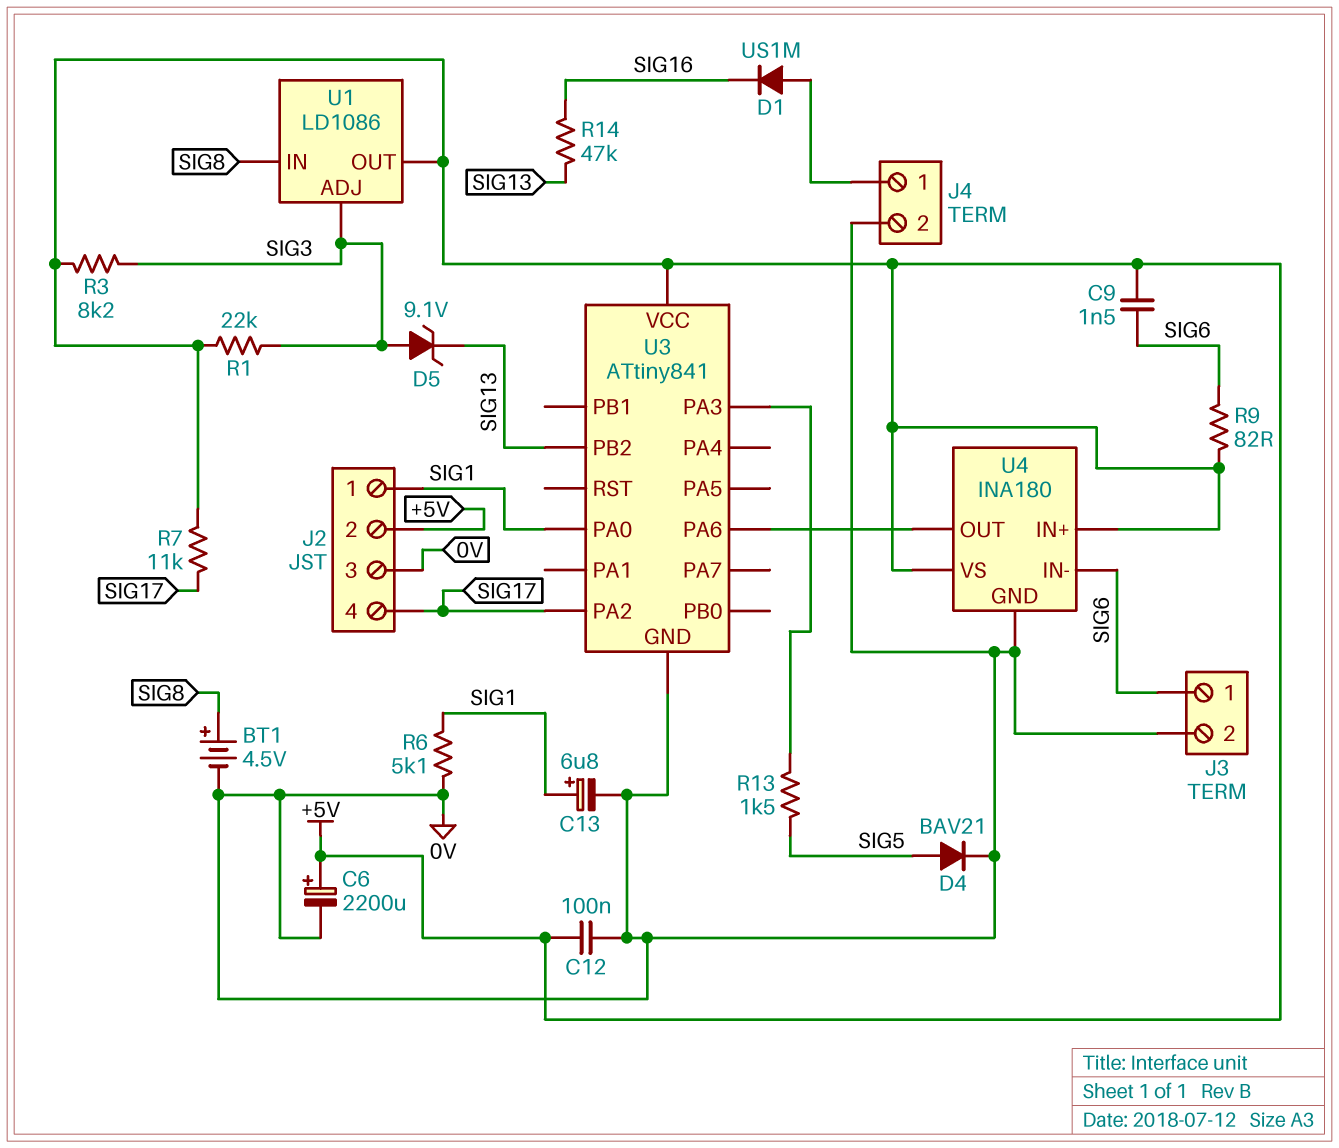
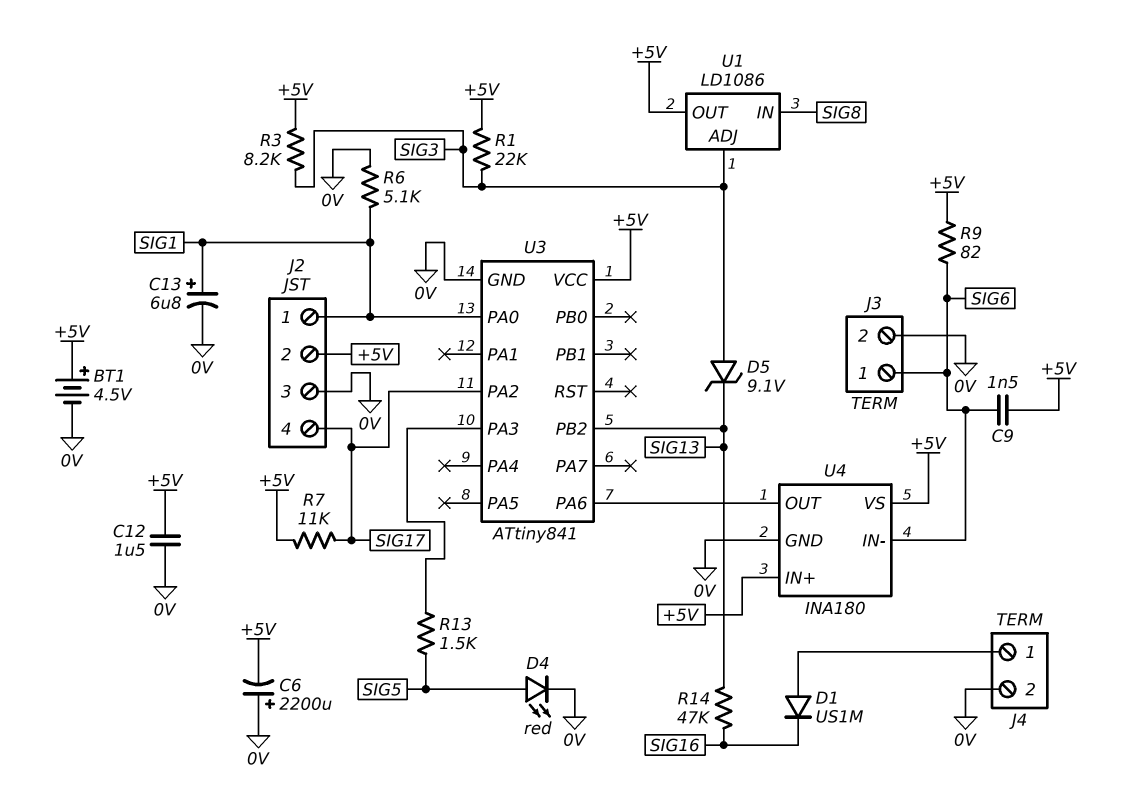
BT1: 4.5V (plus SIG8, minus 0V) -> 4.5V (plus +5V, minus 0V)
C6: 2200uF (plus +5V, minus 0V) -> 2200uF (plus 0V, minus +5V)
C12: 100nF (+5V, 0V) -> 1.5uF (+5V, 0V)
D4: diode BAV21 (A SIG5, K 0V) -> LED red (A SIG5, K 0V)

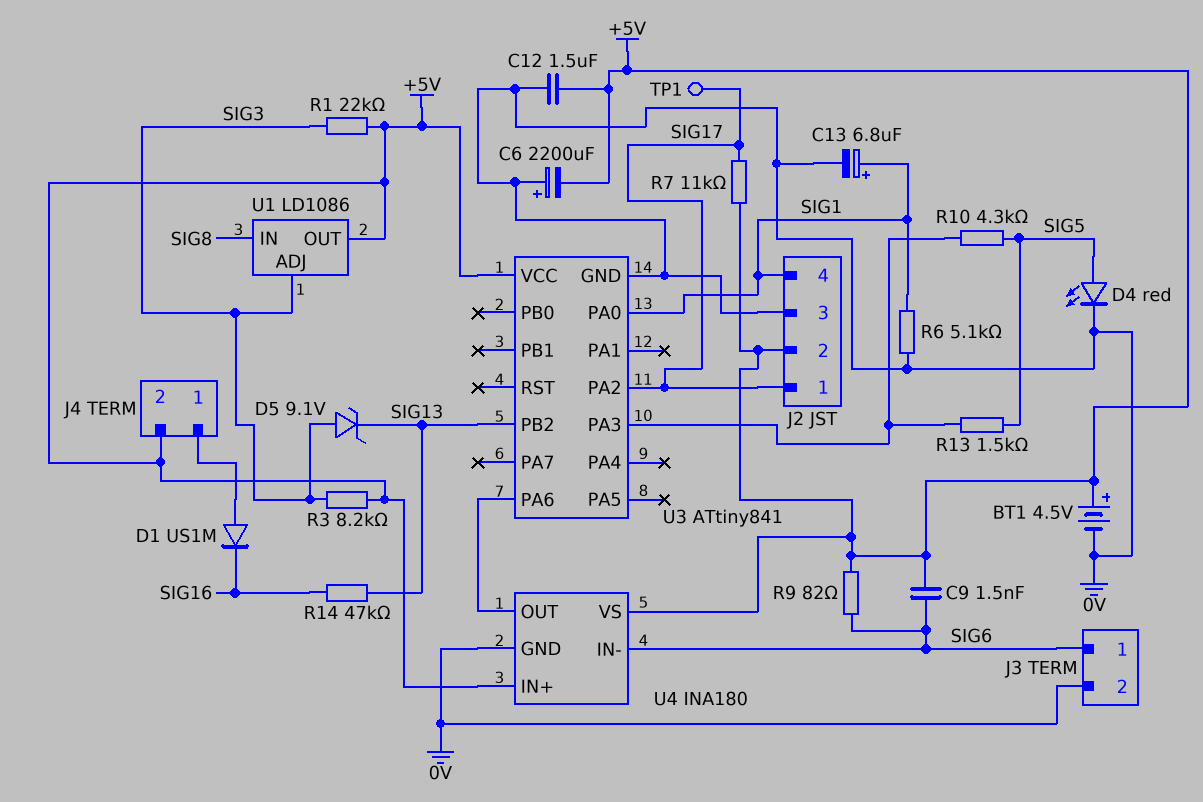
J2 pin 1: SIG1 -> SIG17
J2 pin 4: SIG17 -> SIG1
J4 pin 2: 0V -> +5V
R10: none -> 4.3k (SIG5, U3/PA3)
TP1: none -> test point (SIG17)

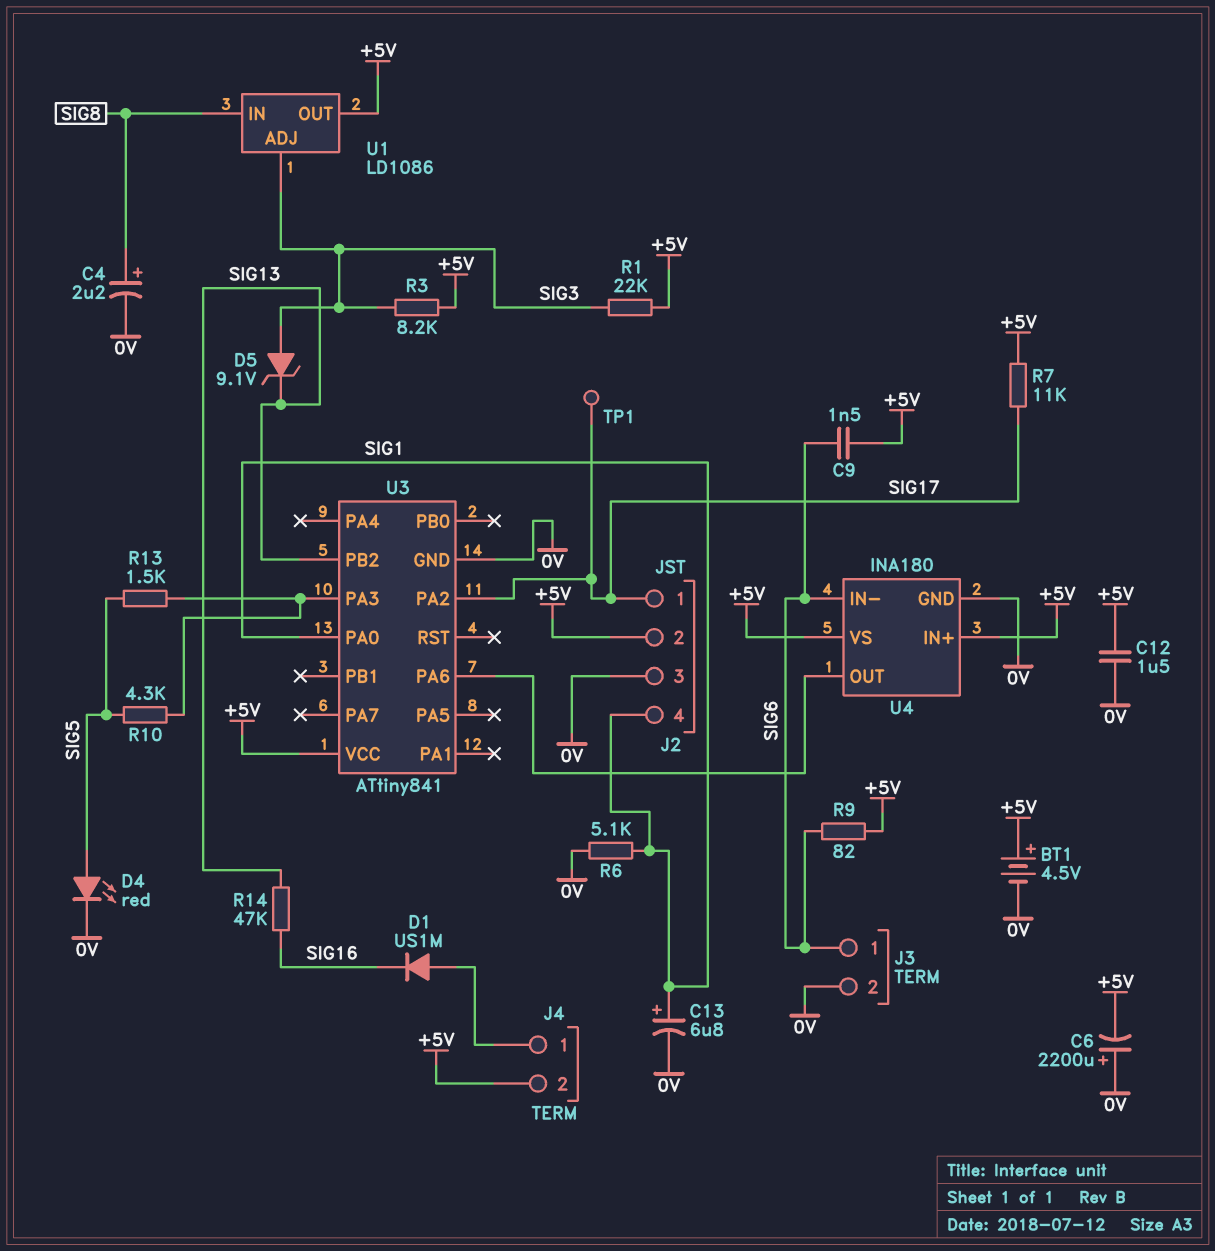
C4: none -> 2.2uF (plus SIG8, minus 0V)

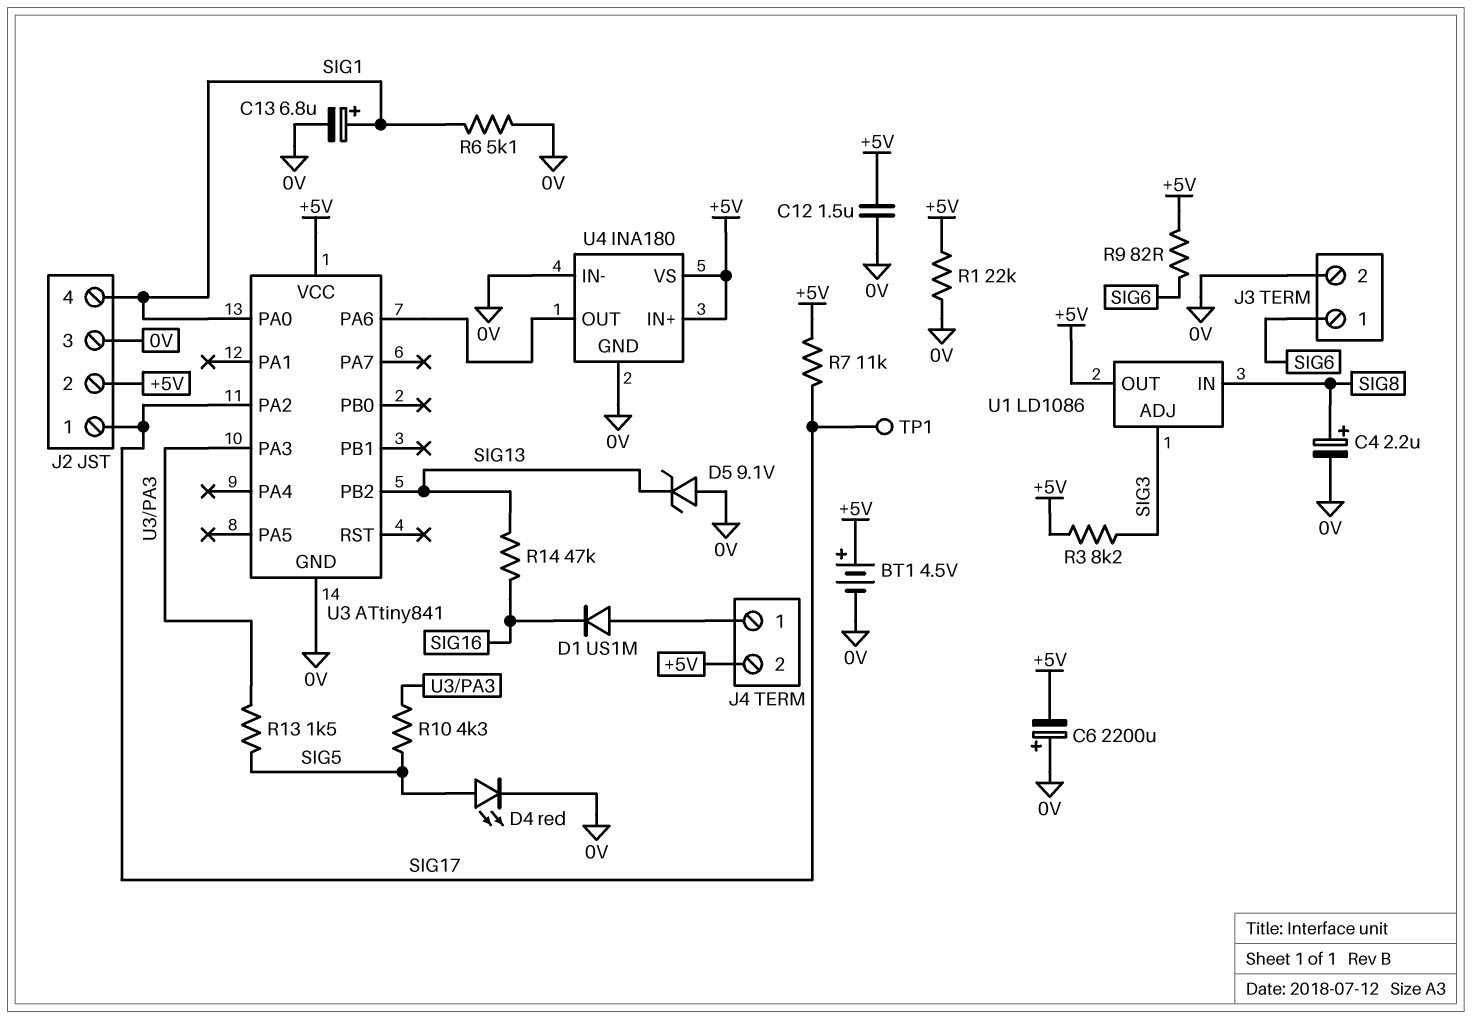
C9: 1.5nF (+5V, SIG6) -> none
D5: zener 9.1V (A SIG3, K SIG13) -> zener 9.1V (A 0V, K SIG13)
R1: 22k (+5V, SIG3) -> 22k (+5V, 0V)
U4 pin IN-: SIG6 -> 0V

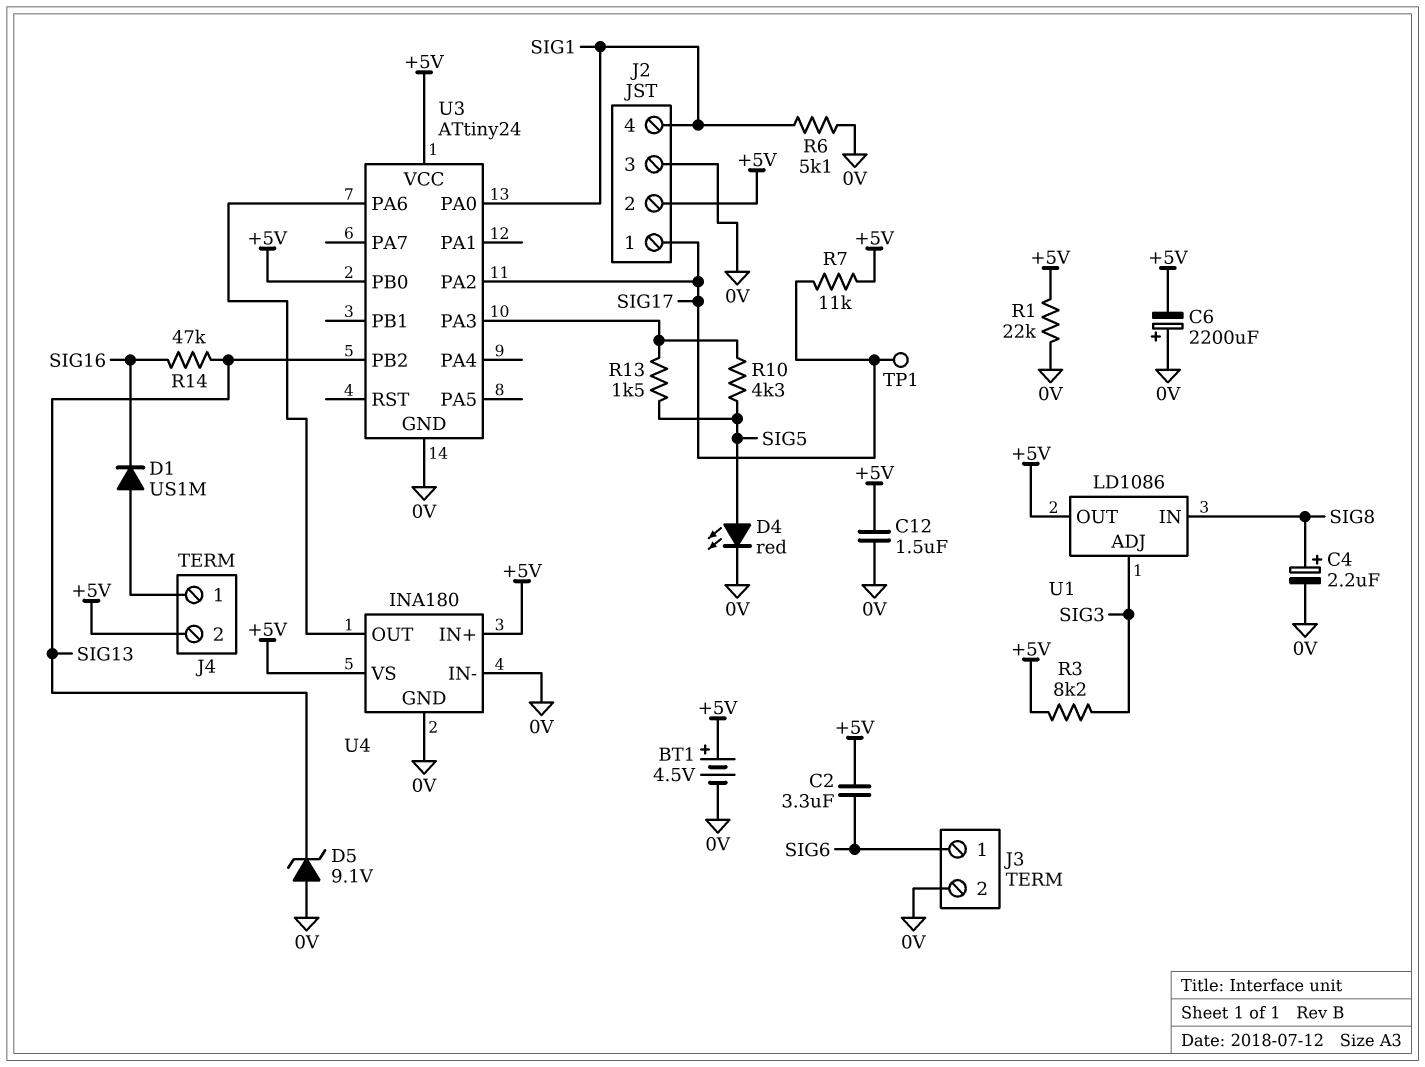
C2: none -> 3.3uF (+5V, SIG6)
C13: 6.8uF (plus SIG1, minus 0V) -> none
R9: 82 (+5V, SIG6) -> none
U3: ATtiny841 -> ATtiny24
U3 pin PB0: none -> +5V

